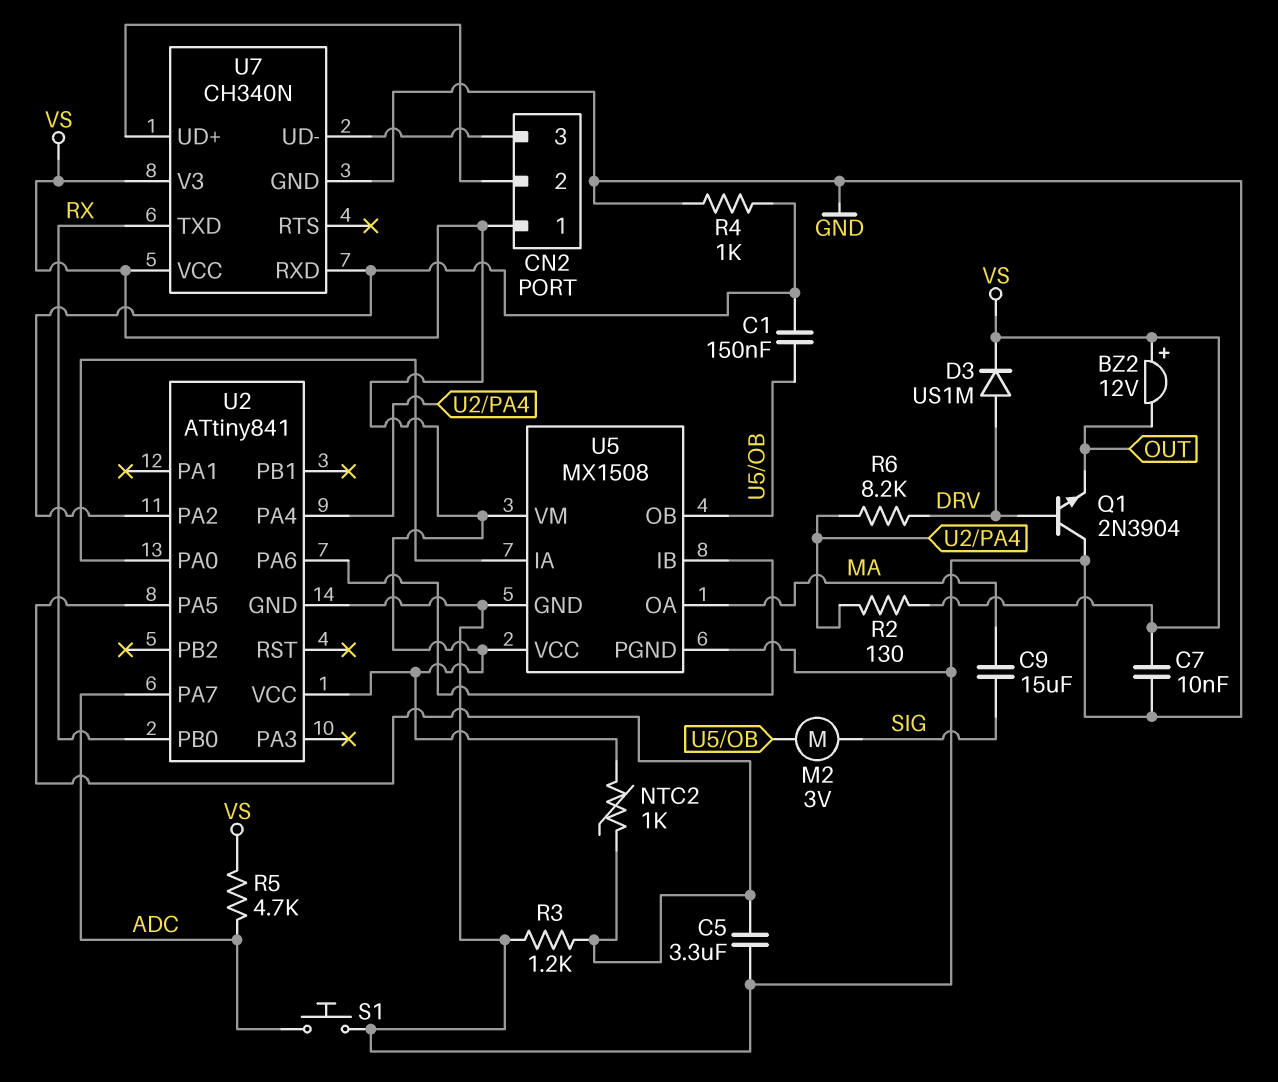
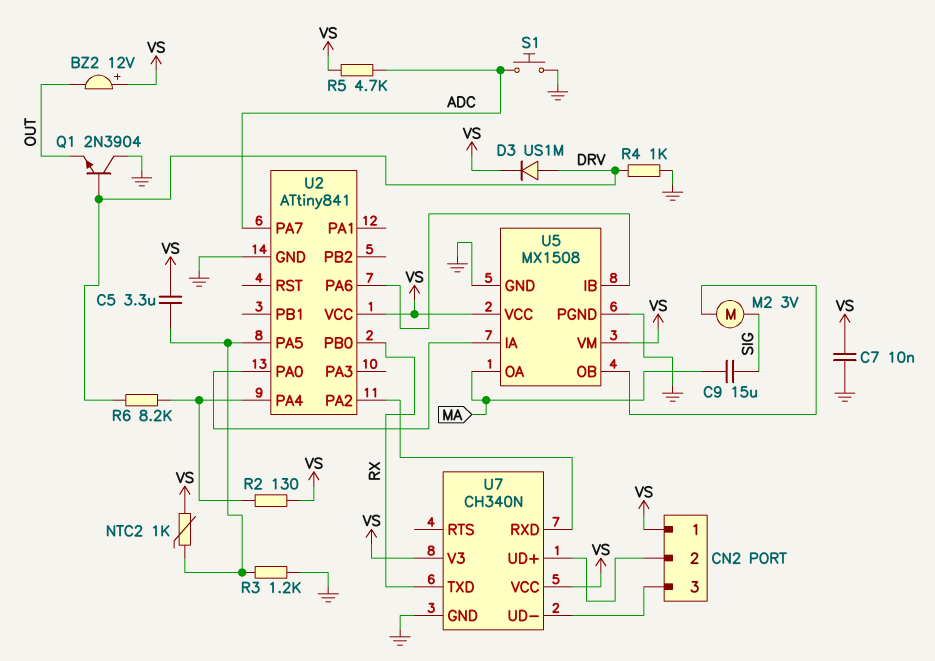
C1: 150nF (U2/PA2, U5/OB) -> none
C5: 3.3uF (GND, U2/PA5) -> 3.3uF (U2/PA5, VS)
R4: 1k (GND, U2/PA2) -> 1k (DRV, GND)

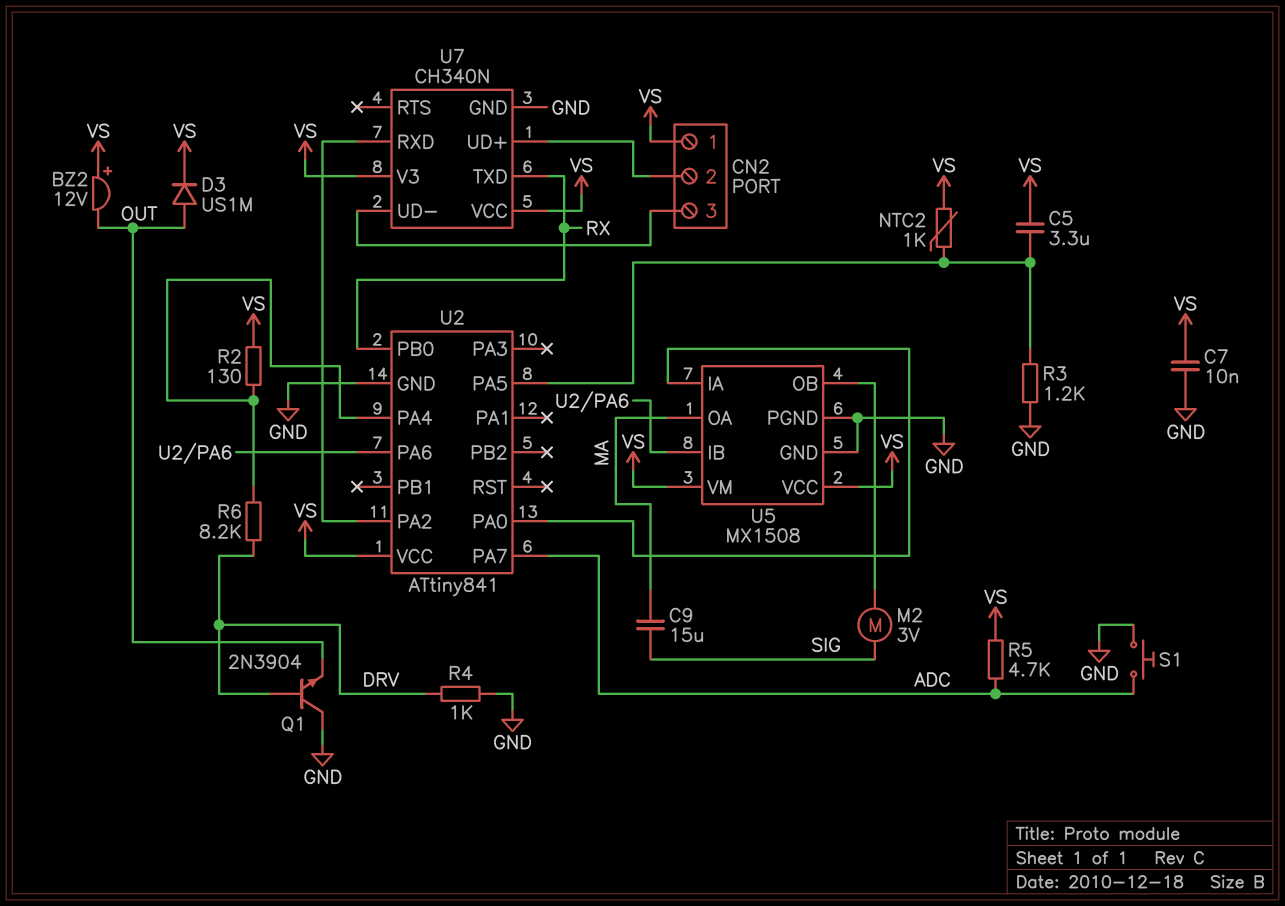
D3: diode US1M (A DRV, K VS) -> diode US1M (A OUT, K VS)

